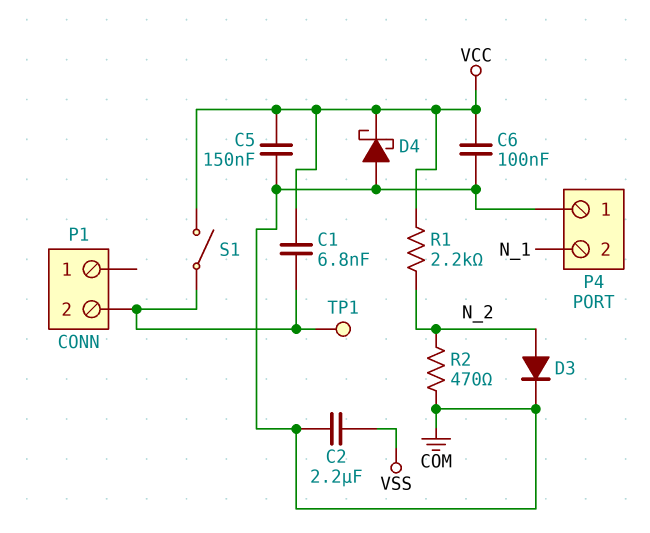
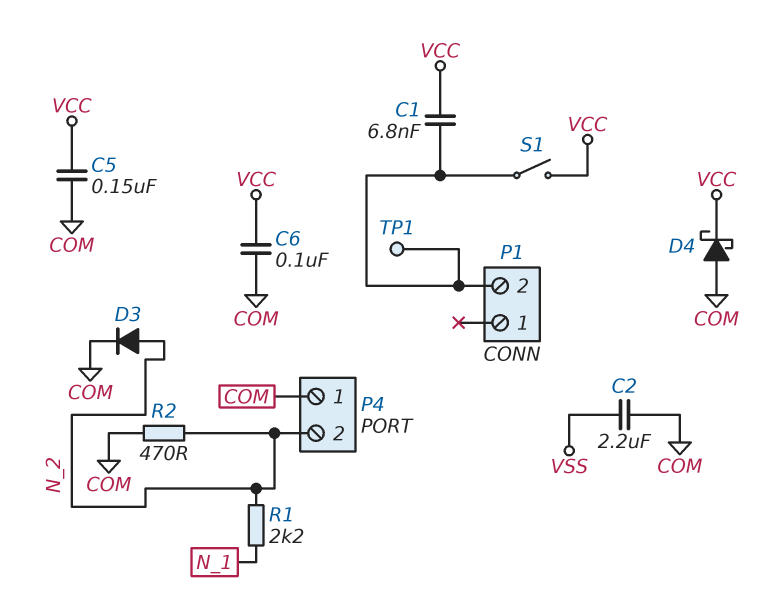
P4 pin 2: N_1 -> N_2
R1: 2.2k (N_2, VCC) -> 2.2k (N_1, N_2)

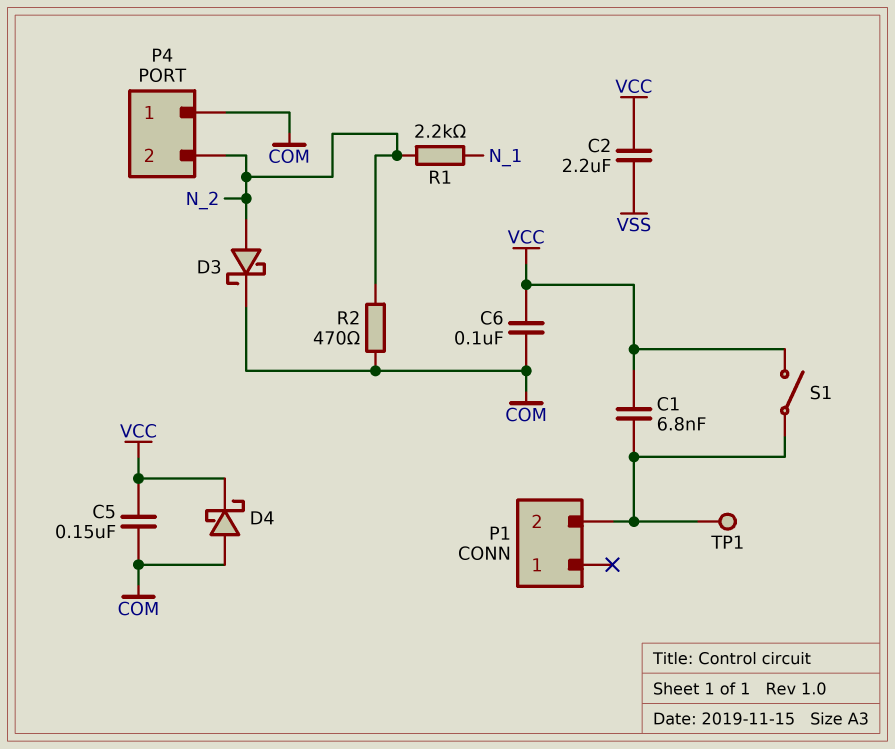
C2: 2.2uF (COM, VSS) -> 2.2uF (VCC, VSS)
D3: diode (A N_2, K COM) -> schottky (A N_2, K COM)

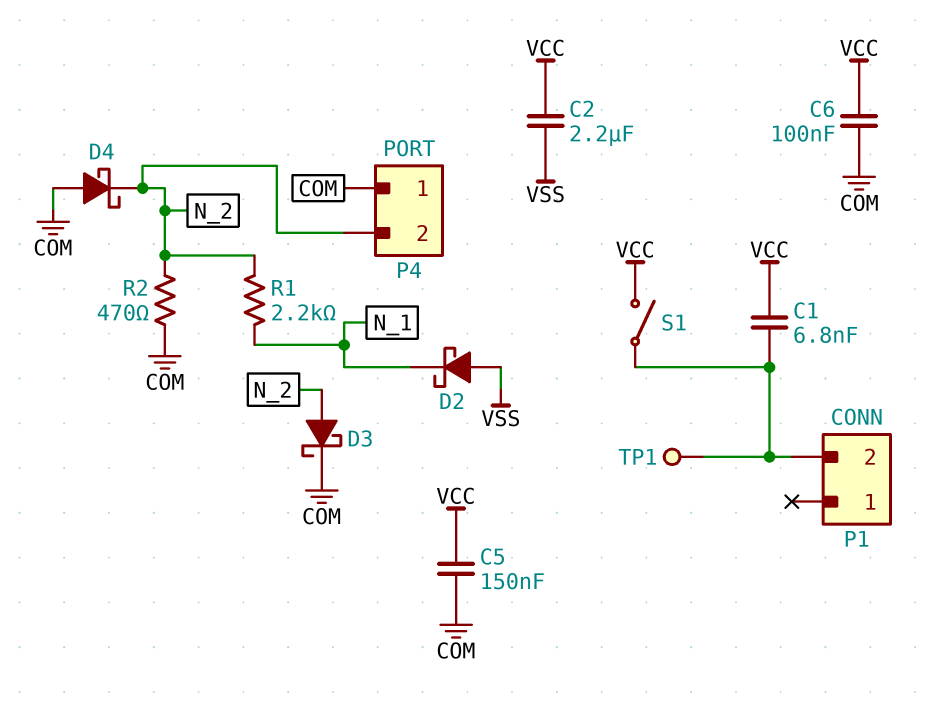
D2: none -> schottky (A VSS, K N_1)
D4: schottky (A COM, K VCC) -> schottky (A COM, K N_2)

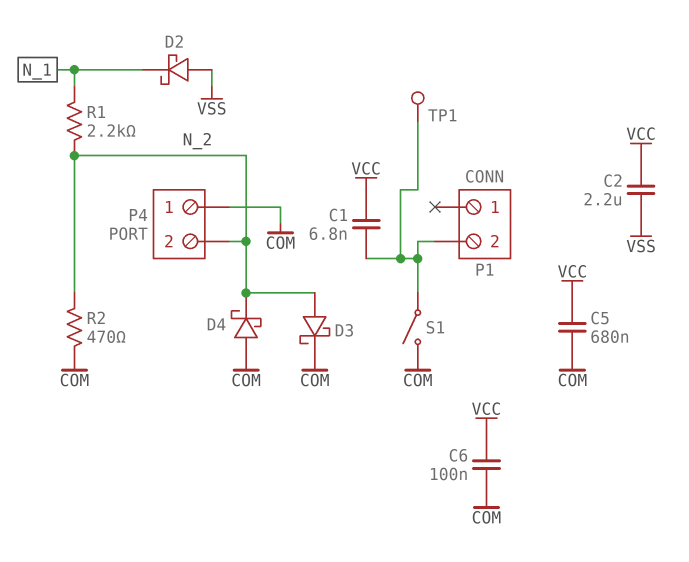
C5: 150nF (COM, VCC) -> 680nF (COM, VCC)
S1: switch (P1/2, VCC) -> switch (COM, P1/2)

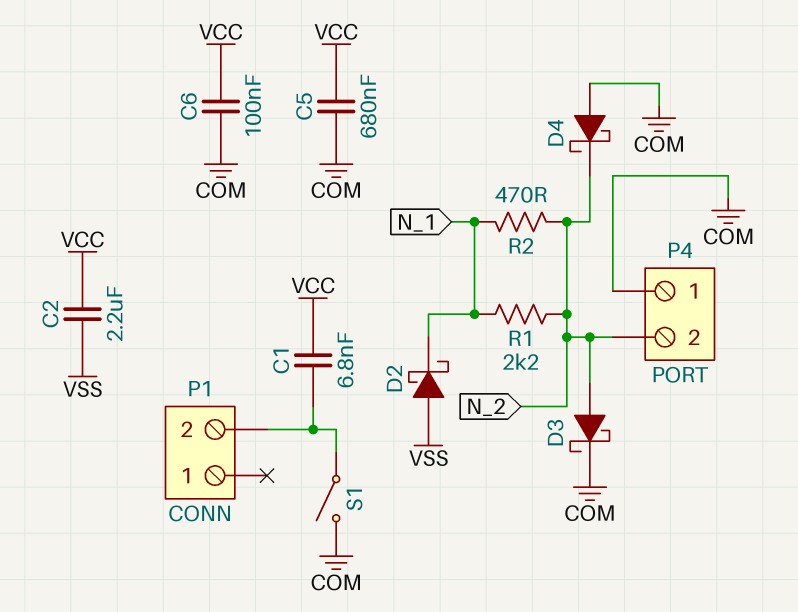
R2: 470 (COM, N_2) -> 470 (N_1, N_2)
TP1: test point (P1/2) -> none

